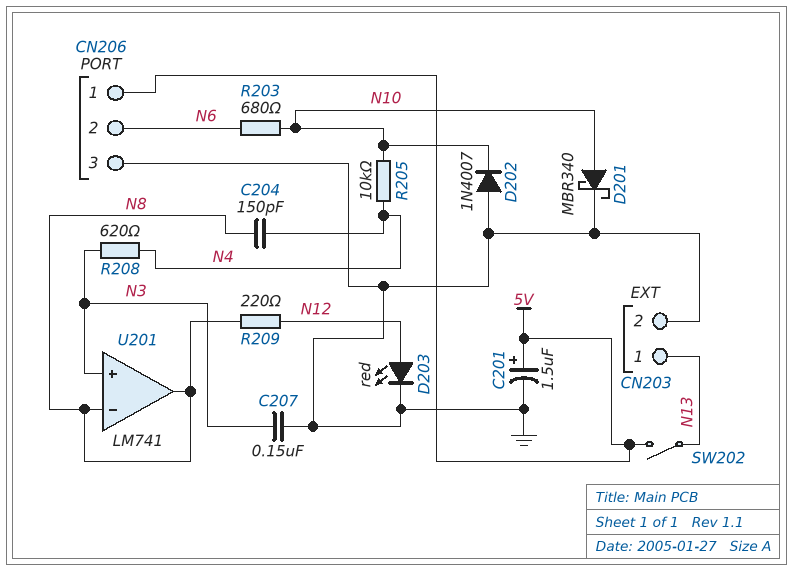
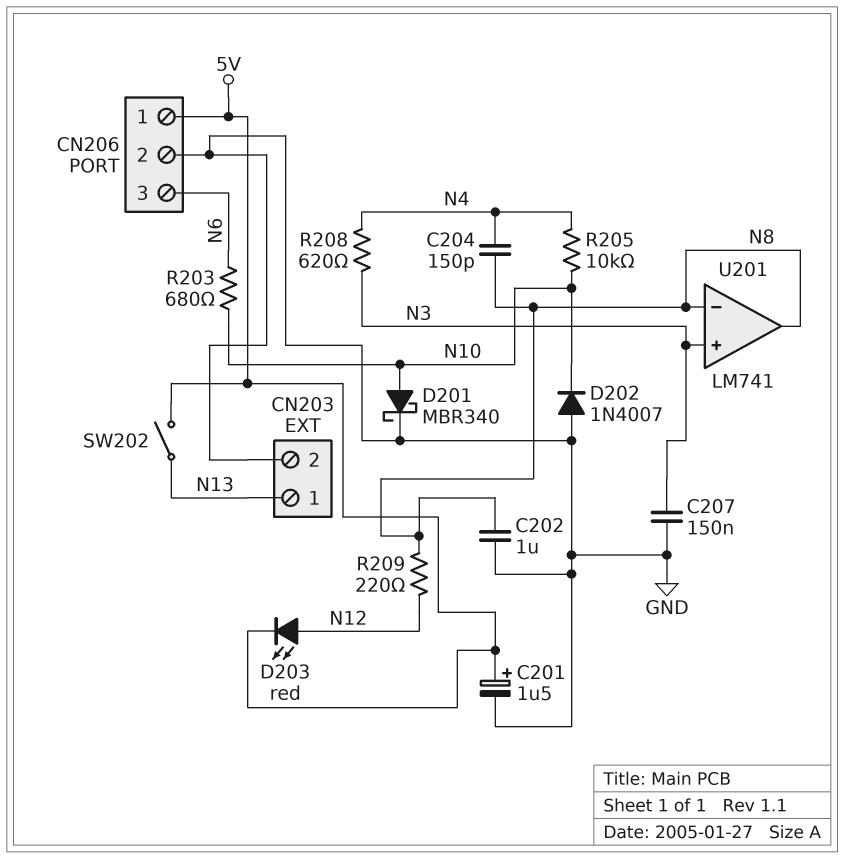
C202: none -> 1uF (GND, N8)
CN206 pin 2: N6 -> GND
CN206 pin 3: GND -> N6
D203: LED red (A N12, K GND) -> LED red (A N12, K 5V)

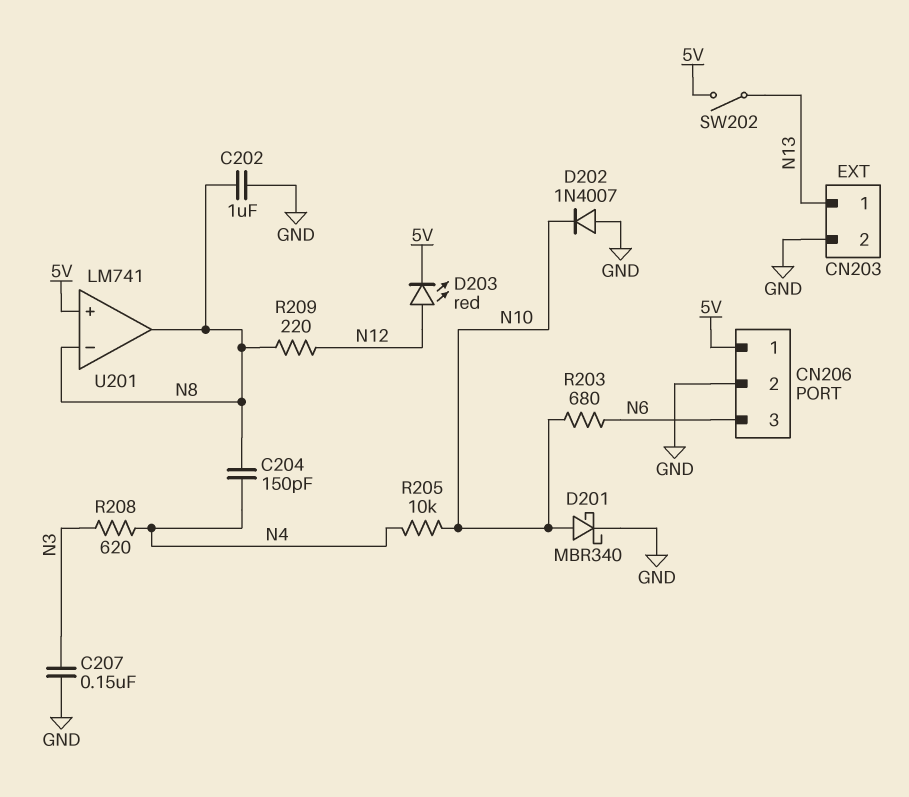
C201: 1.5uF (plus 5V, minus GND) -> none
U201 pin in+: N3 -> 5V

